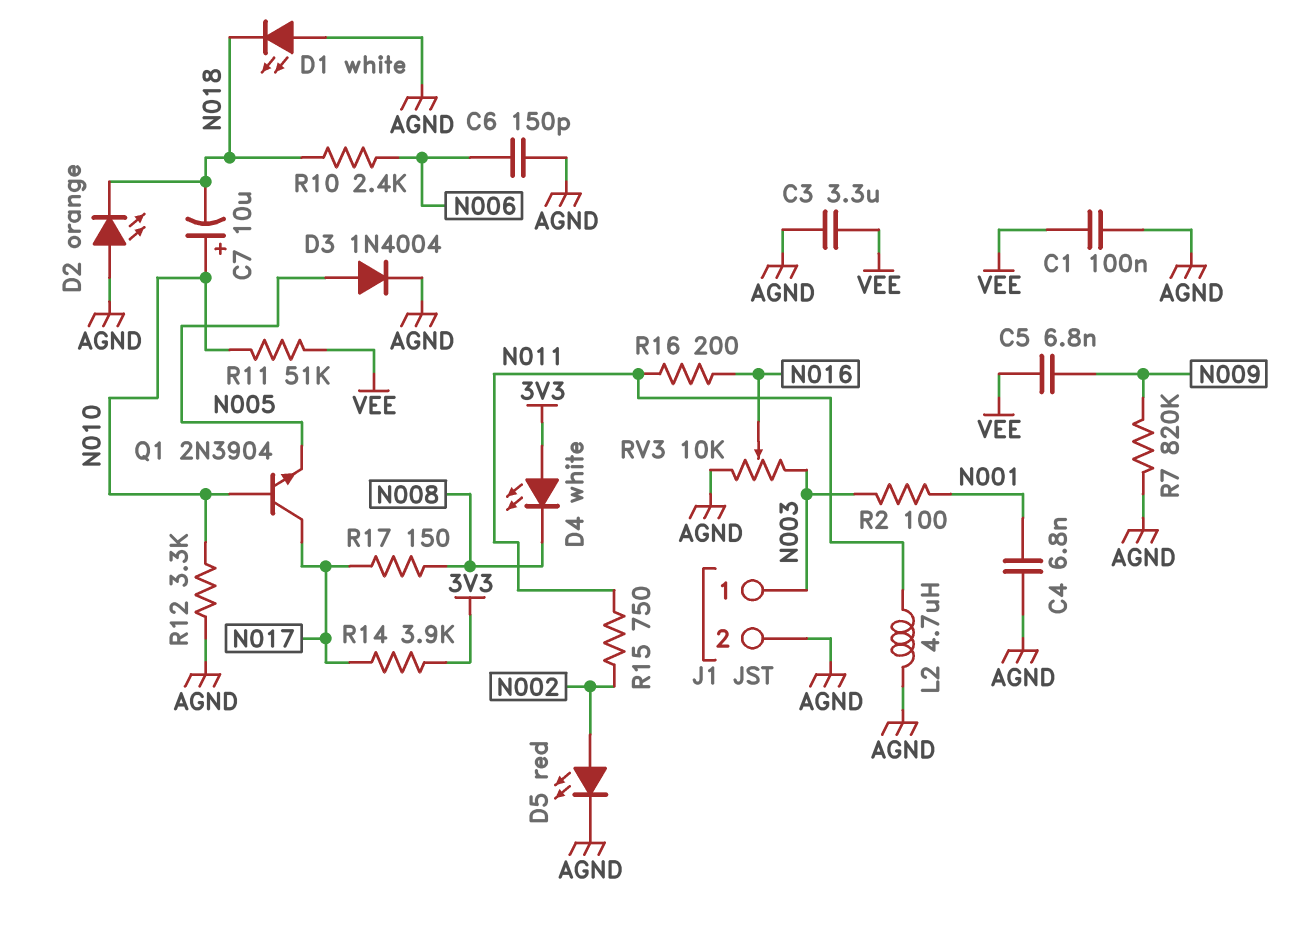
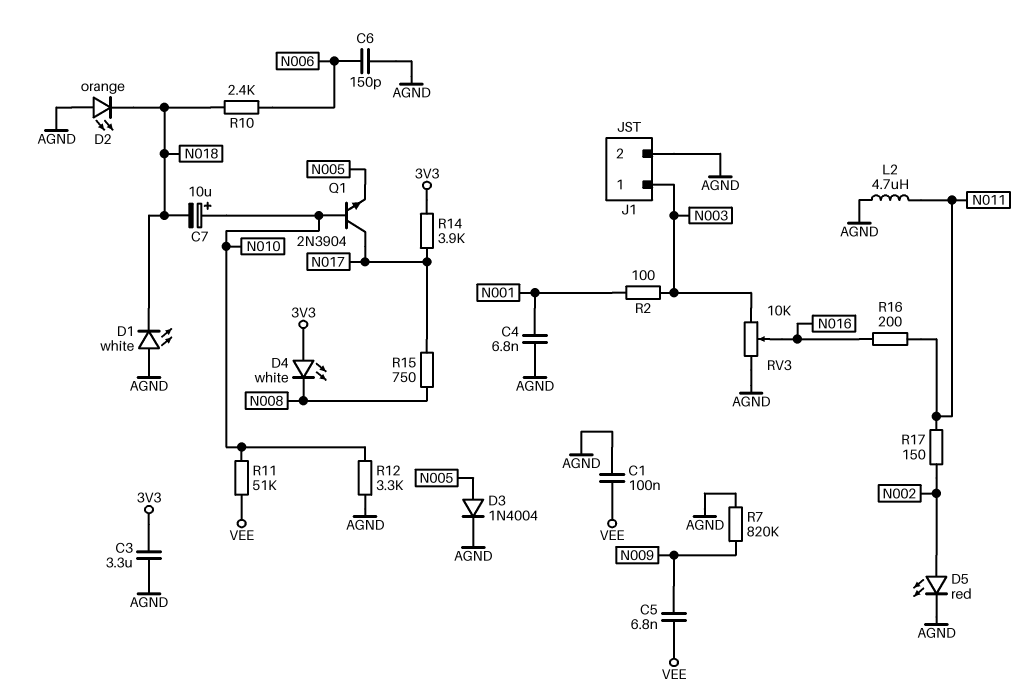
C3: 3.3uF (AGND, VEE) -> 3.3uF (3V3, AGND)
R15: 750 (N002, N011) -> 750 (N008, N017)
R17: 150 (N008, N017) -> 150 (N002, N011)

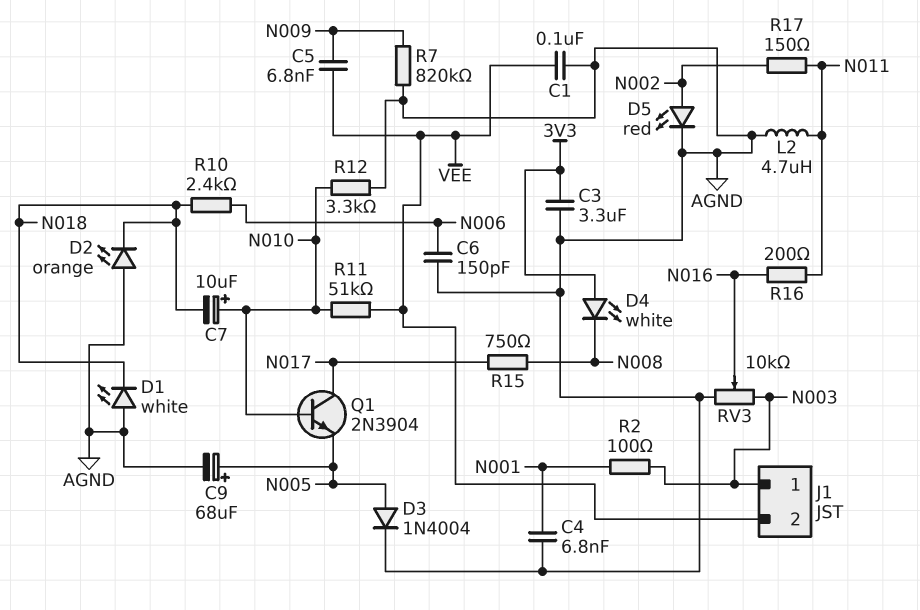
C9: none -> 68uF (plus N005, minus AGND)
J1 pin 2: AGND -> VEE
R14: 3.9k (3V3, N017) -> none

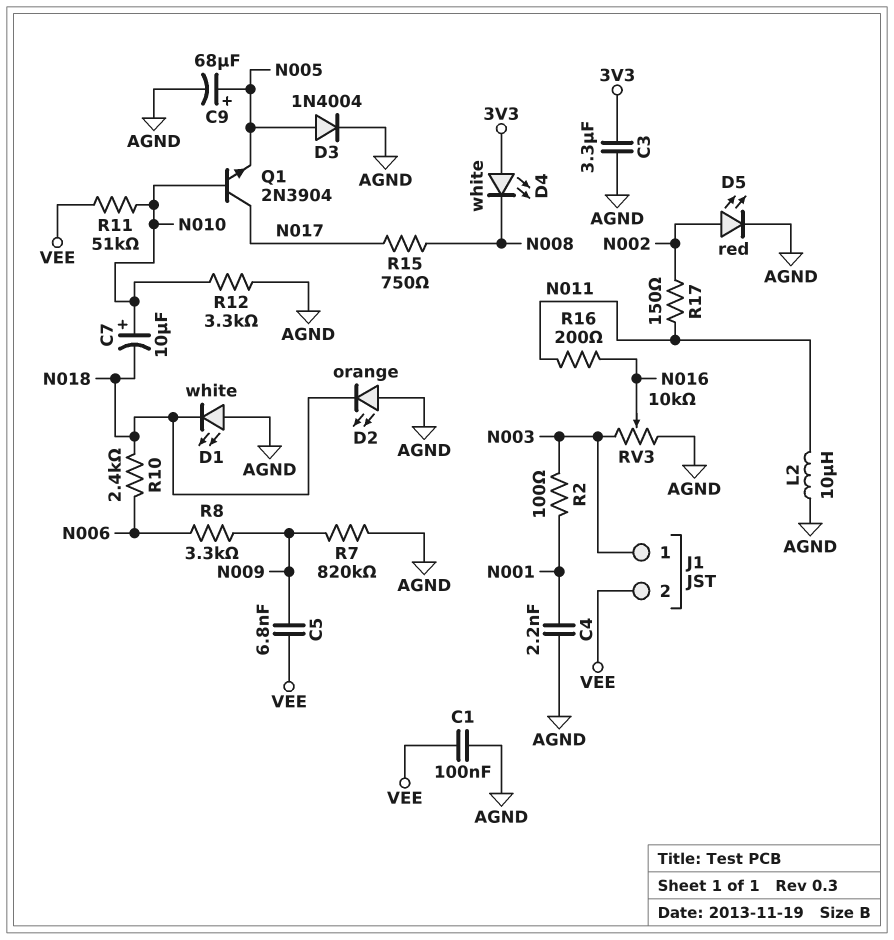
C4: 6.8nF (AGND, N001) -> 2.2nF (AGND, N001)
C6: 150pF (AGND, N006) -> none
L2: 4.7uH (AGND, N011) -> 10uH (AGND, N011)
R8: none -> 3.3k (N006, N009)

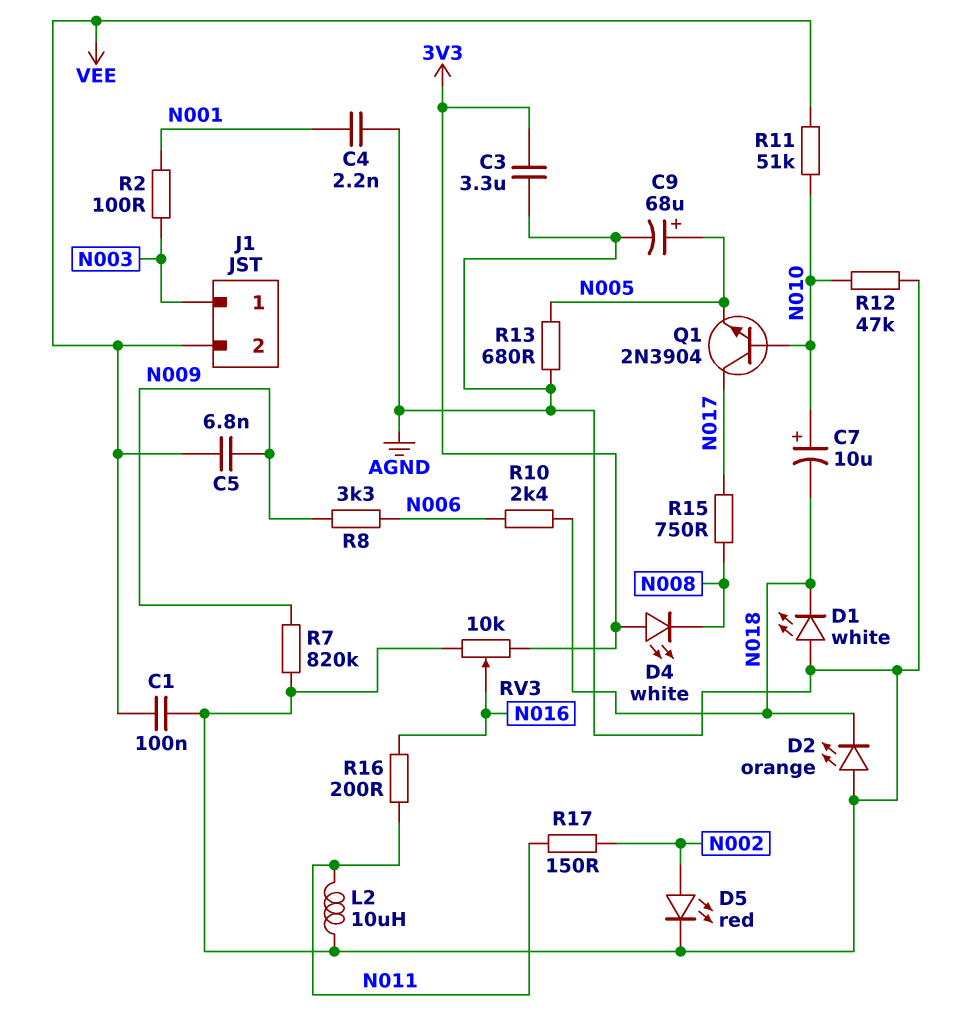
D3: diode 1N4004 (A N005, K AGND) -> none
R12: 3.3k (AGND, N010) -> 47k (AGND, N010)
R13: none -> 680 (AGND, N005)
RV3: 10k (AGND, N003, wiper N016) -> 10k (3V3, AGND, wiper N016)

